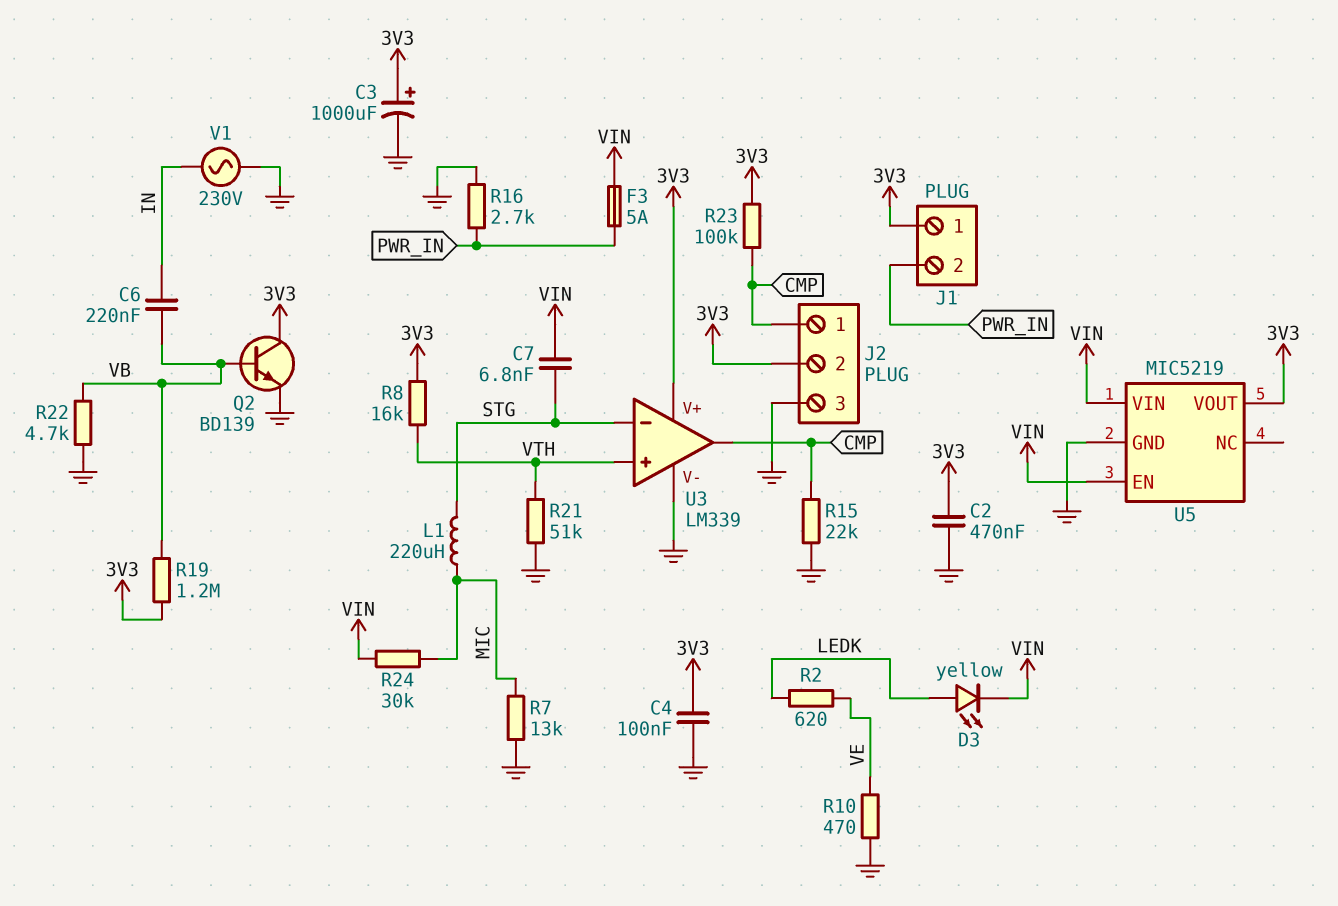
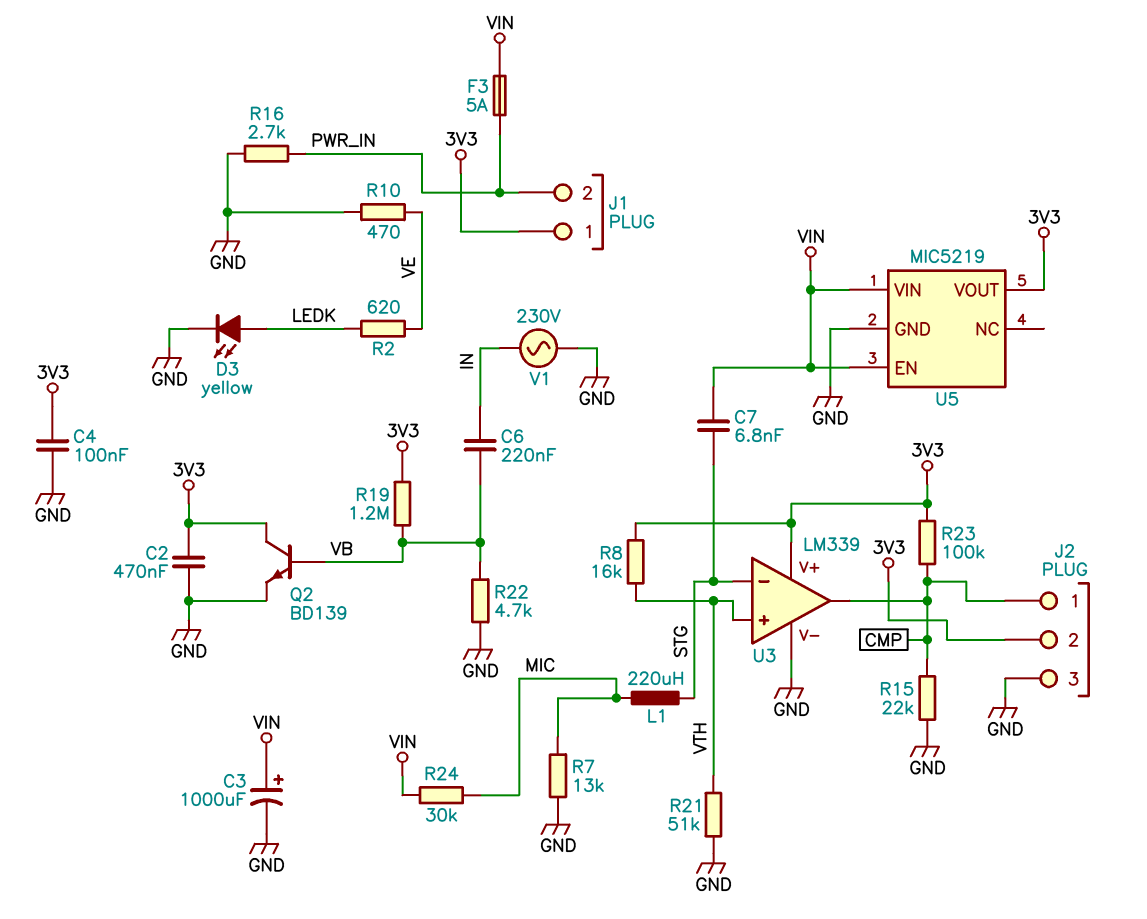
C3: 1000uF (plus 3V3, minus GND) -> 1000uF (plus VIN, minus GND)
D3: LED yellow (A LEDK, K VIN) -> LED yellow (A LEDK, K GND)

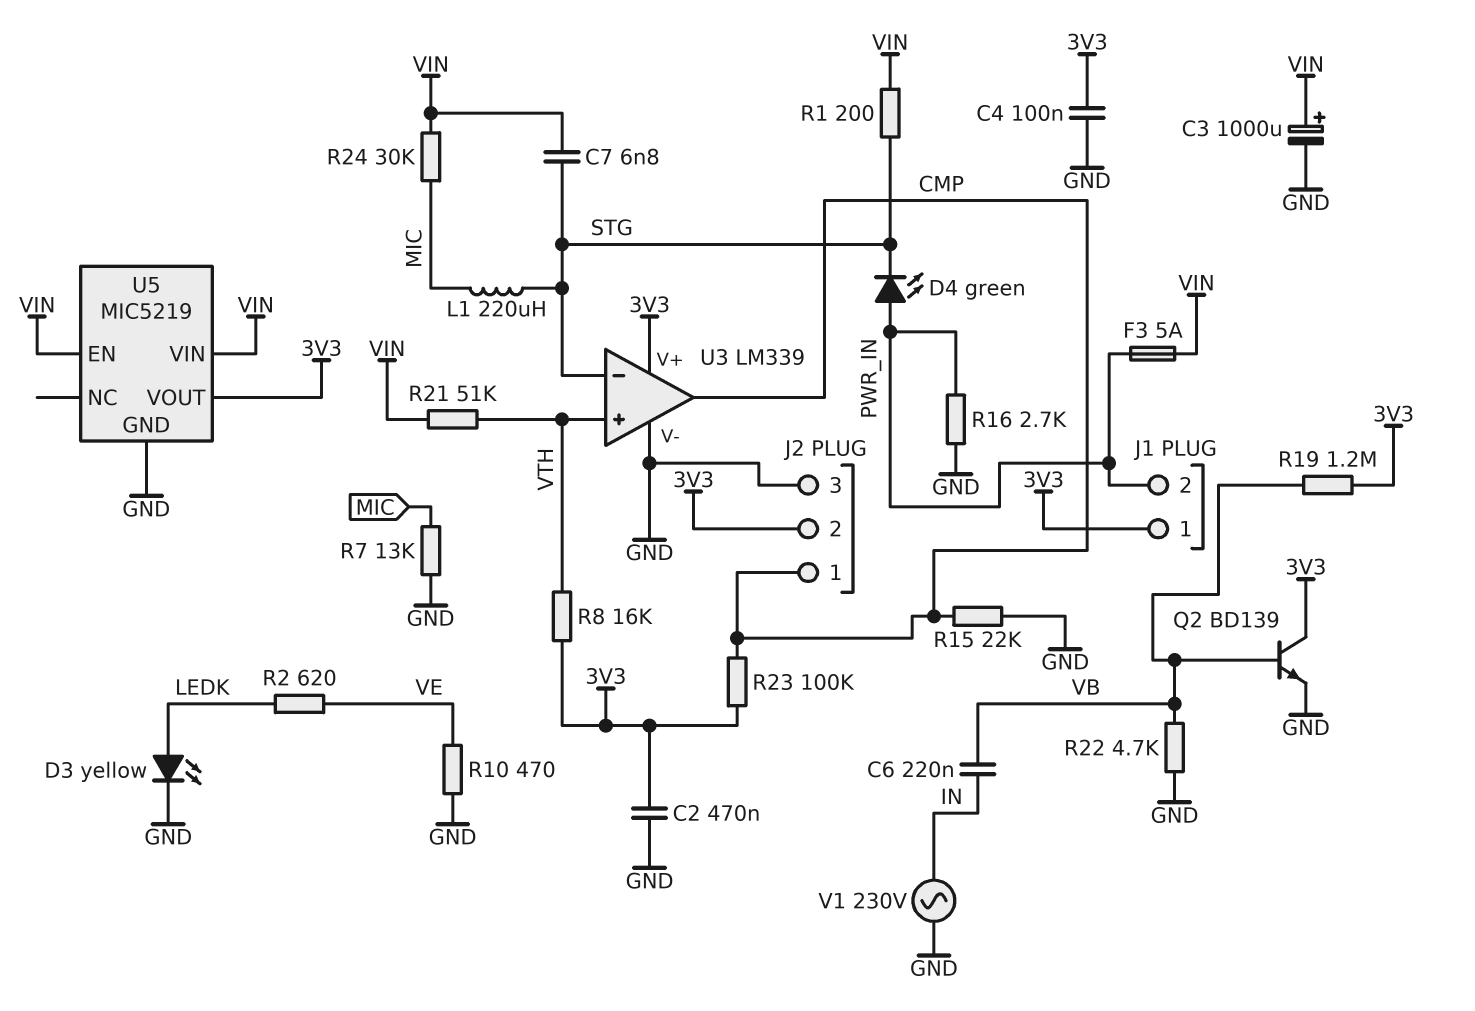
D4: none -> LED green (A PWR_IN, K STG)
R1: none -> 200 (STG, VIN)
R21: 51k (GND, VTH) -> 51k (VIN, VTH)

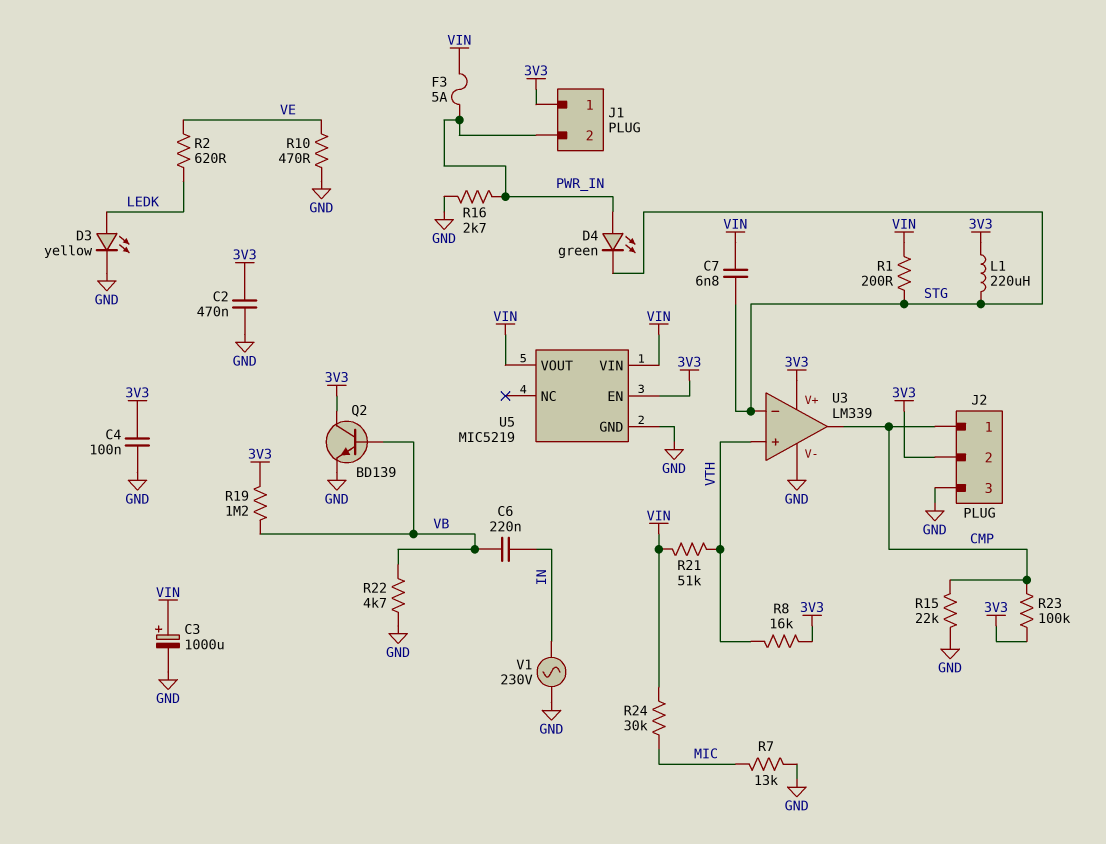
L1: 220uH (MIC, STG) -> 220uH (3V3, STG)
U5 pin EN: VIN -> 3V3
U5 pin VOUT: 3V3 -> VIN

